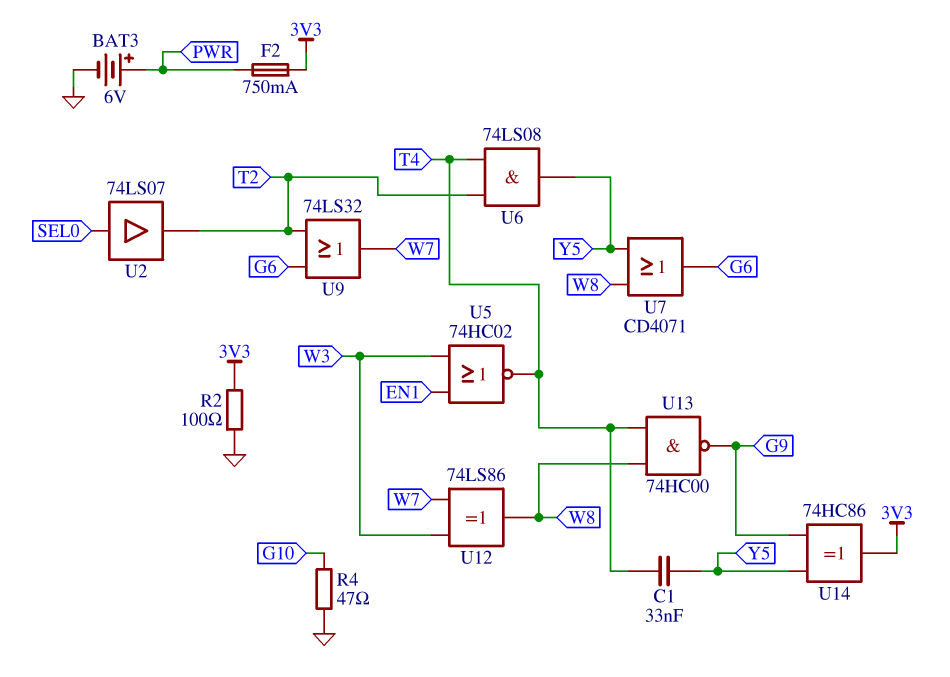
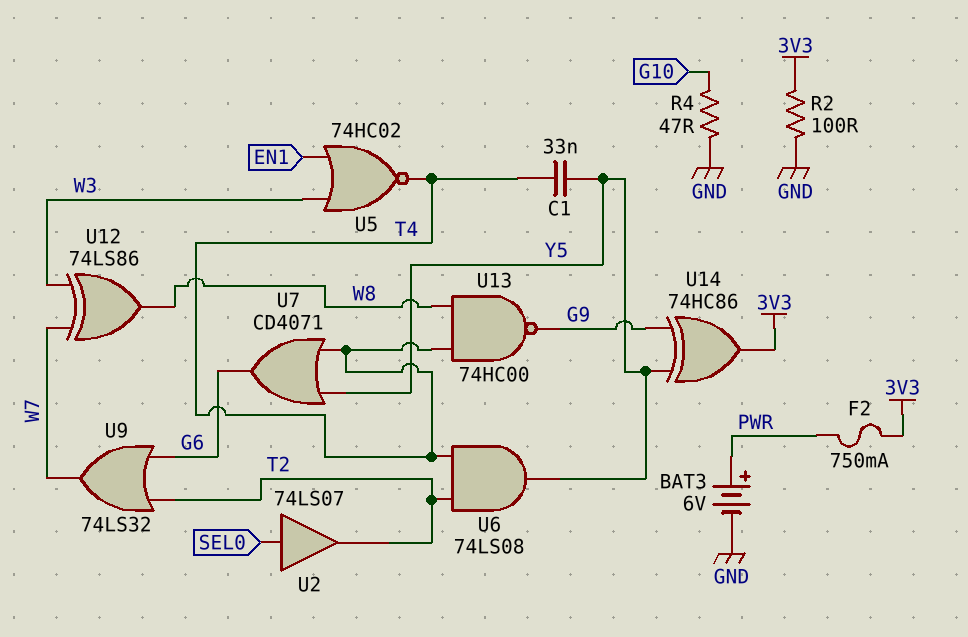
U7: OR CD4071 (in W8, in Y5, out G6) -> OR CD4071 (in T4, in Y5, out G6)

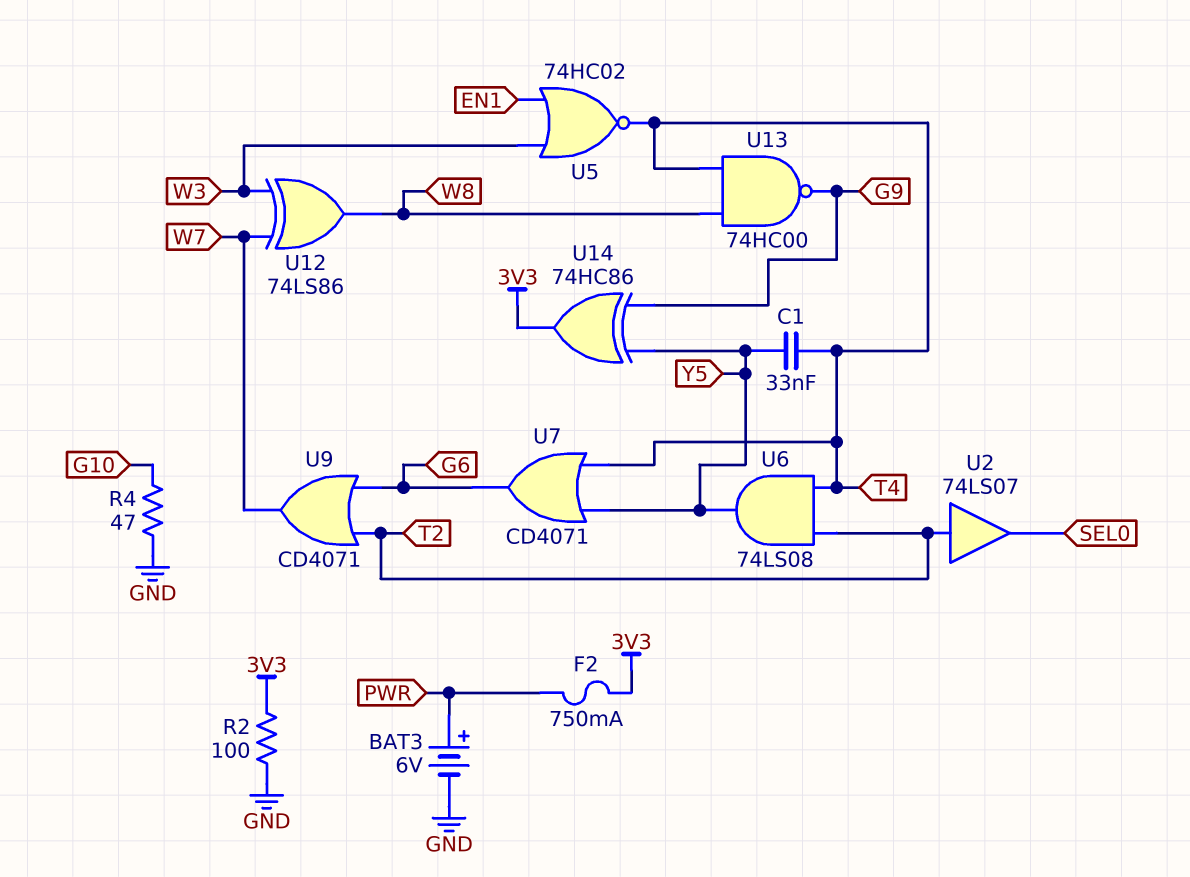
U2: buffer 74LS07 (in SEL0, out T2) -> buffer 74LS07 (in T2, out SEL0)
U9: OR 74LS32 (in G6, in T2, out W7) -> OR CD4071 (in G6, in T2, out W7)

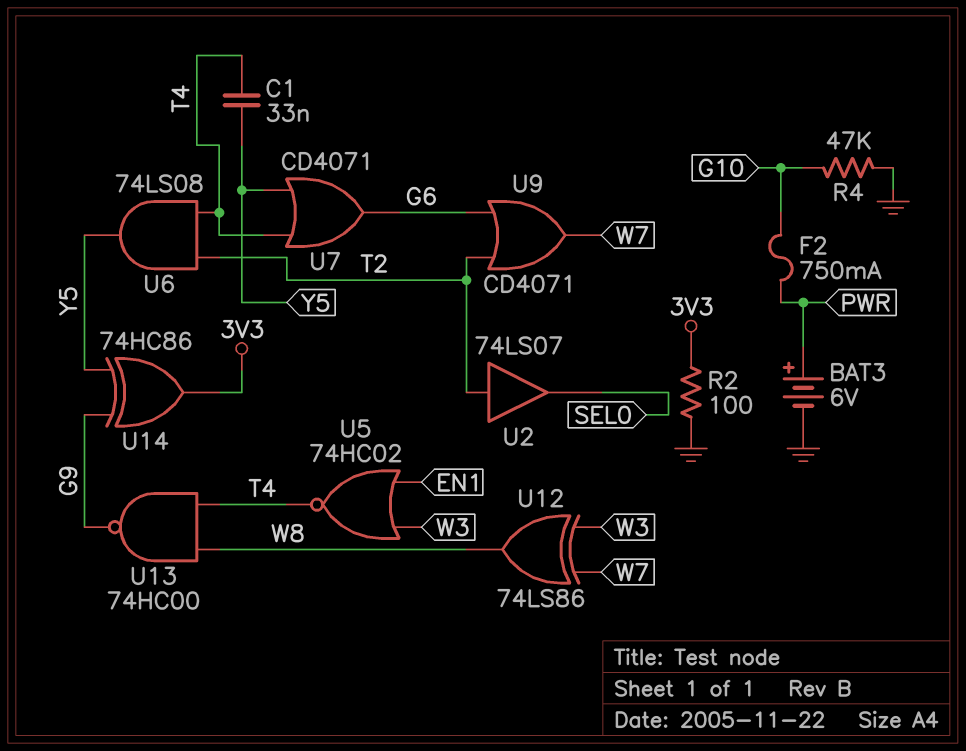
F2: 750mA (3V3, PWR) -> 750mA (G10, PWR)
R4: 47 (G10, GND) -> 47k (G10, GND)

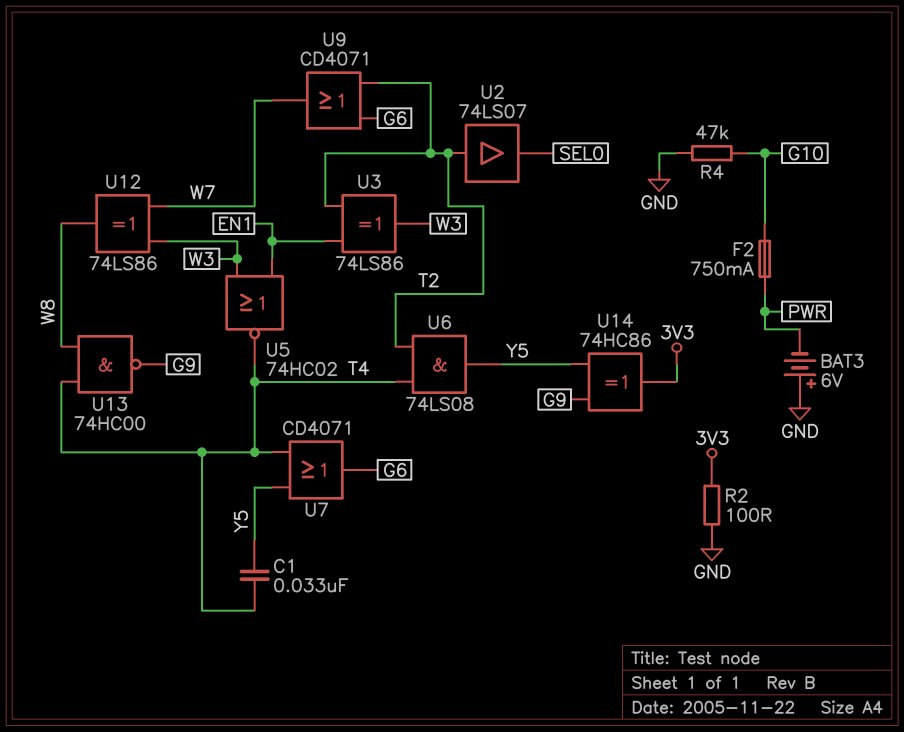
BAT3: 6V (plus PWR, minus GND) -> 6V (plus GND, minus PWR)
U3: none -> XOR 74LS86 (in EN1, in T2, out W3)

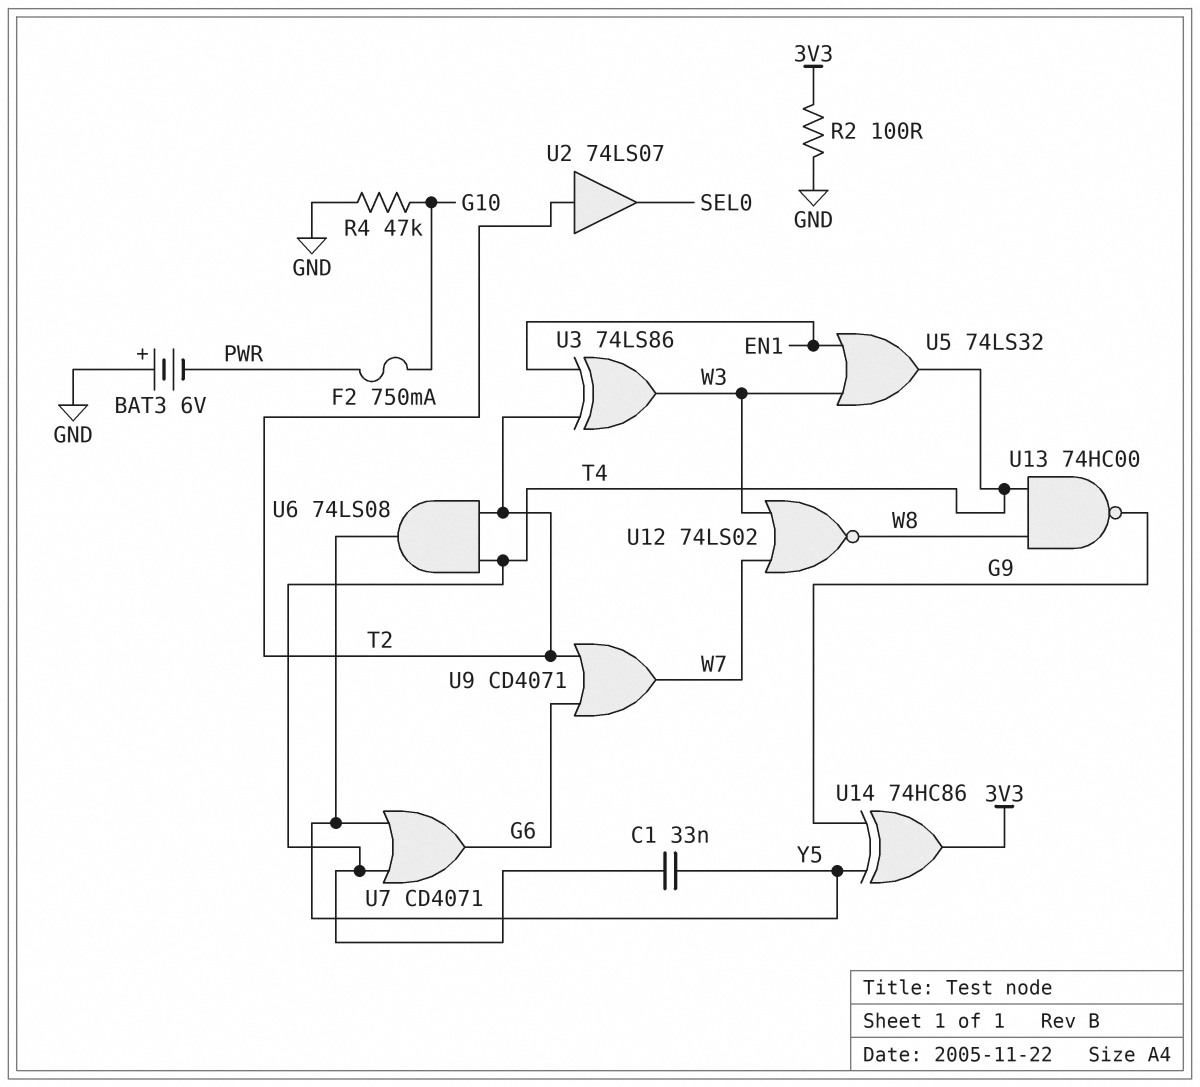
U5: NOR 74HC02 (in EN1, in W3, out T4) -> OR 74LS32 (in EN1, in W3, out T4)
U12: XOR 74LS86 (in W3, in W7, out W8) -> NOR 74LS02 (in W3, in W7, out W8)

